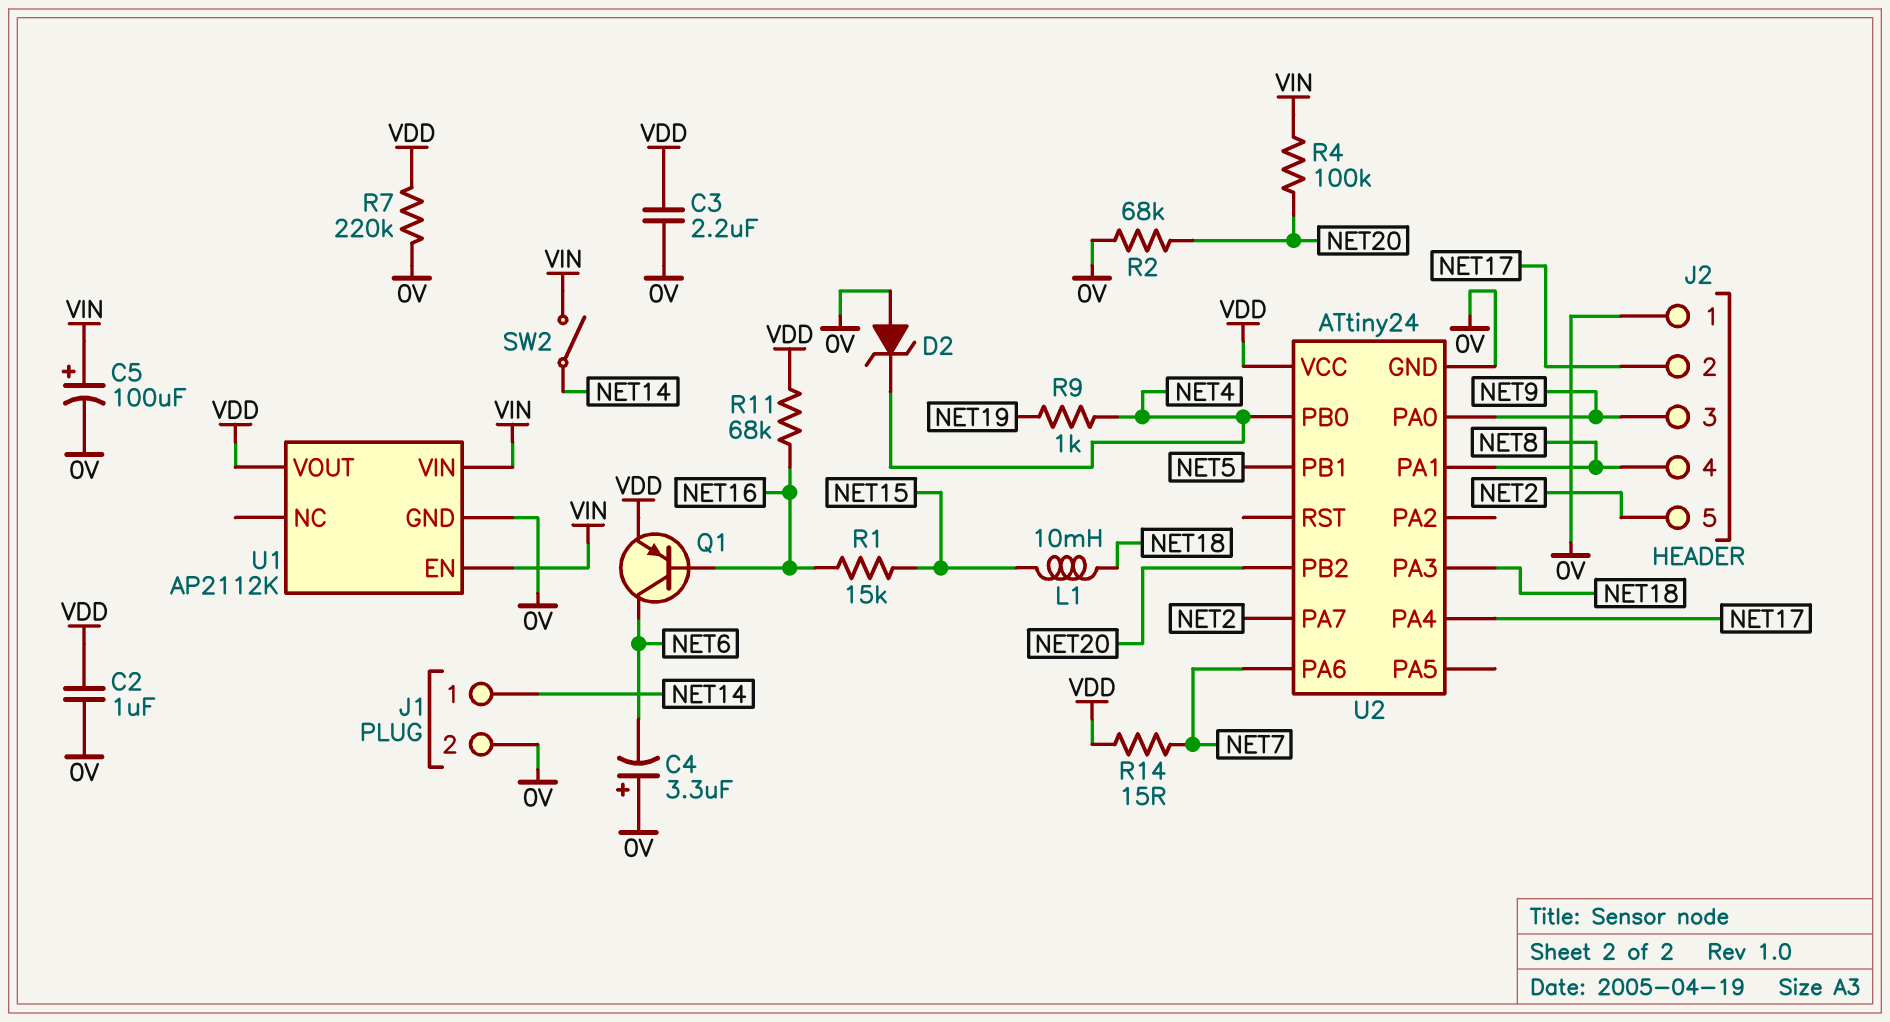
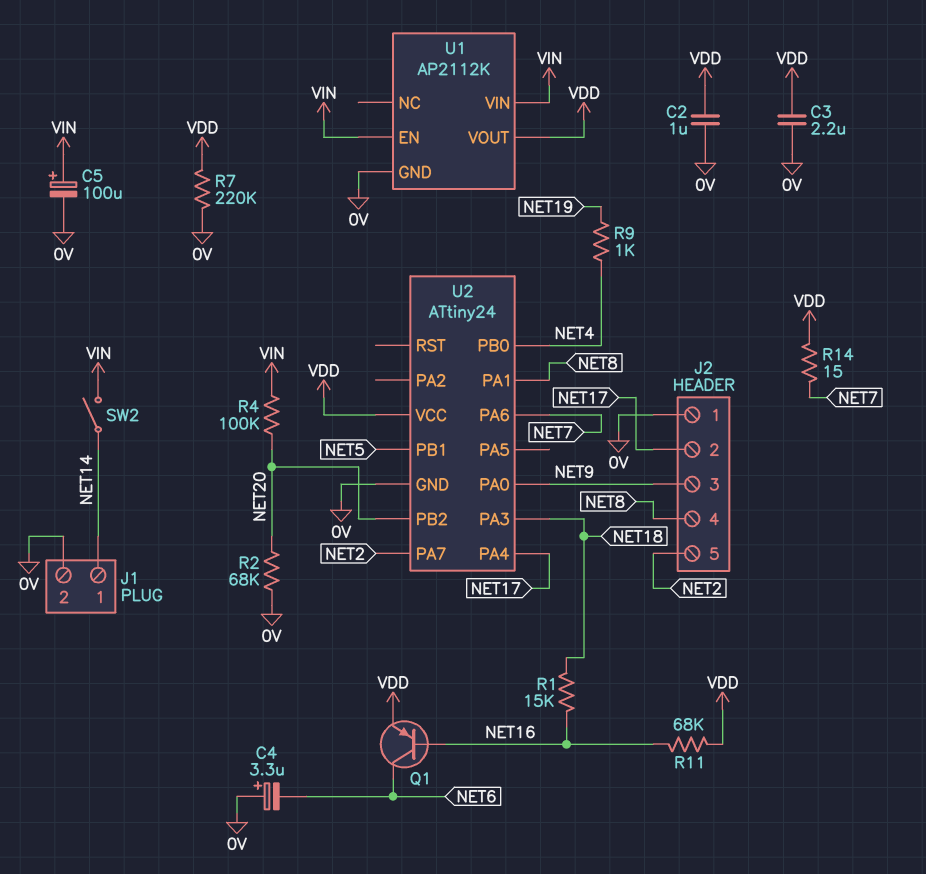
D2: zener (A 0V, K NET4) -> none
L1: 10mH (NET15, NET18) -> none
R1: 15k (NET15, NET16) -> 15k (NET16, NET18)

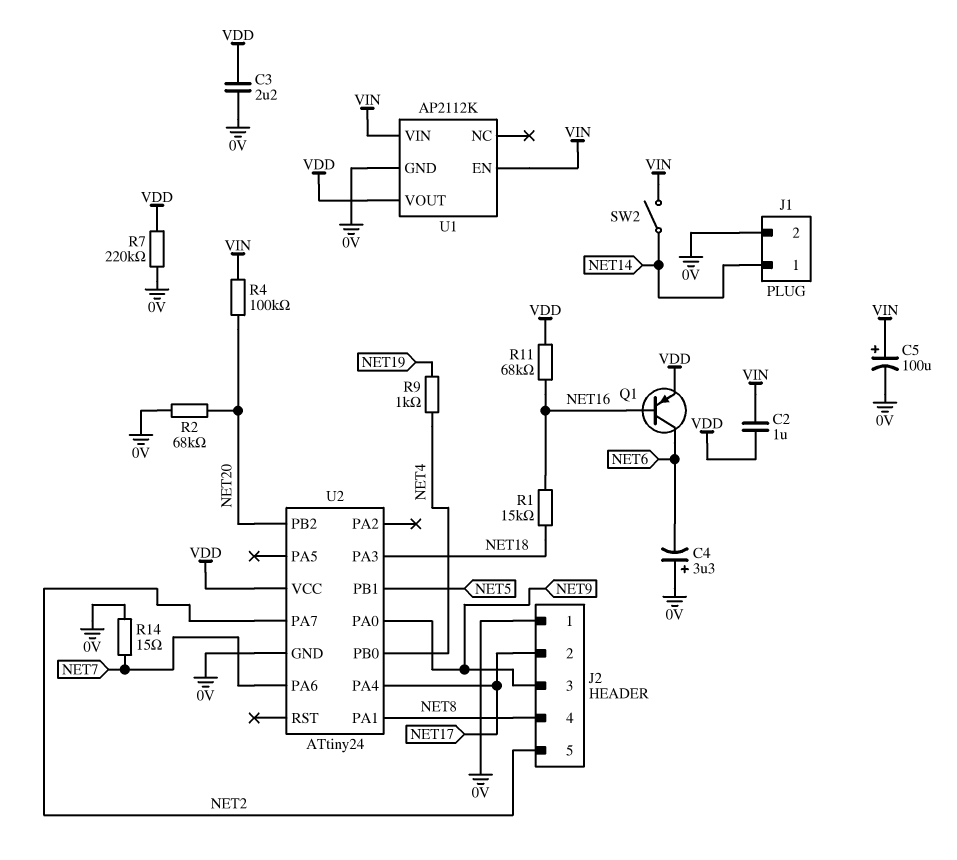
C2: 1uF (0V, VDD) -> 1uF (VDD, VIN)
R14: 15 (NET7, VDD) -> 15 (0V, NET7)

